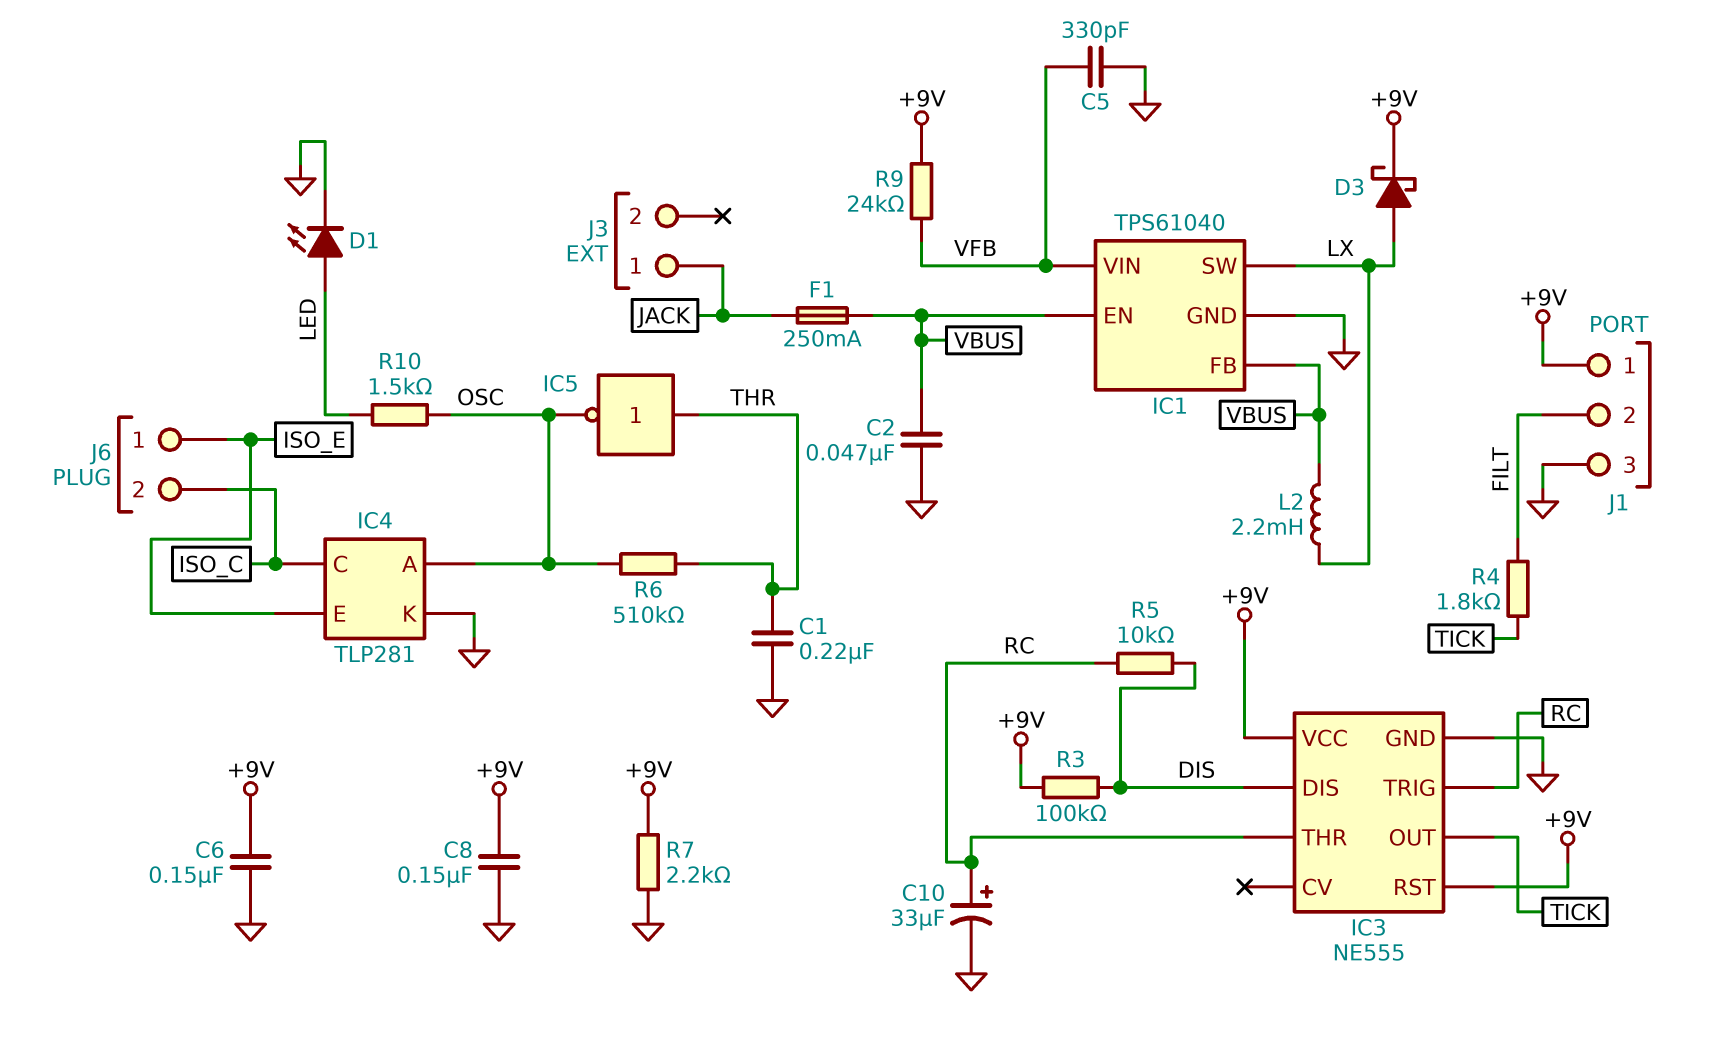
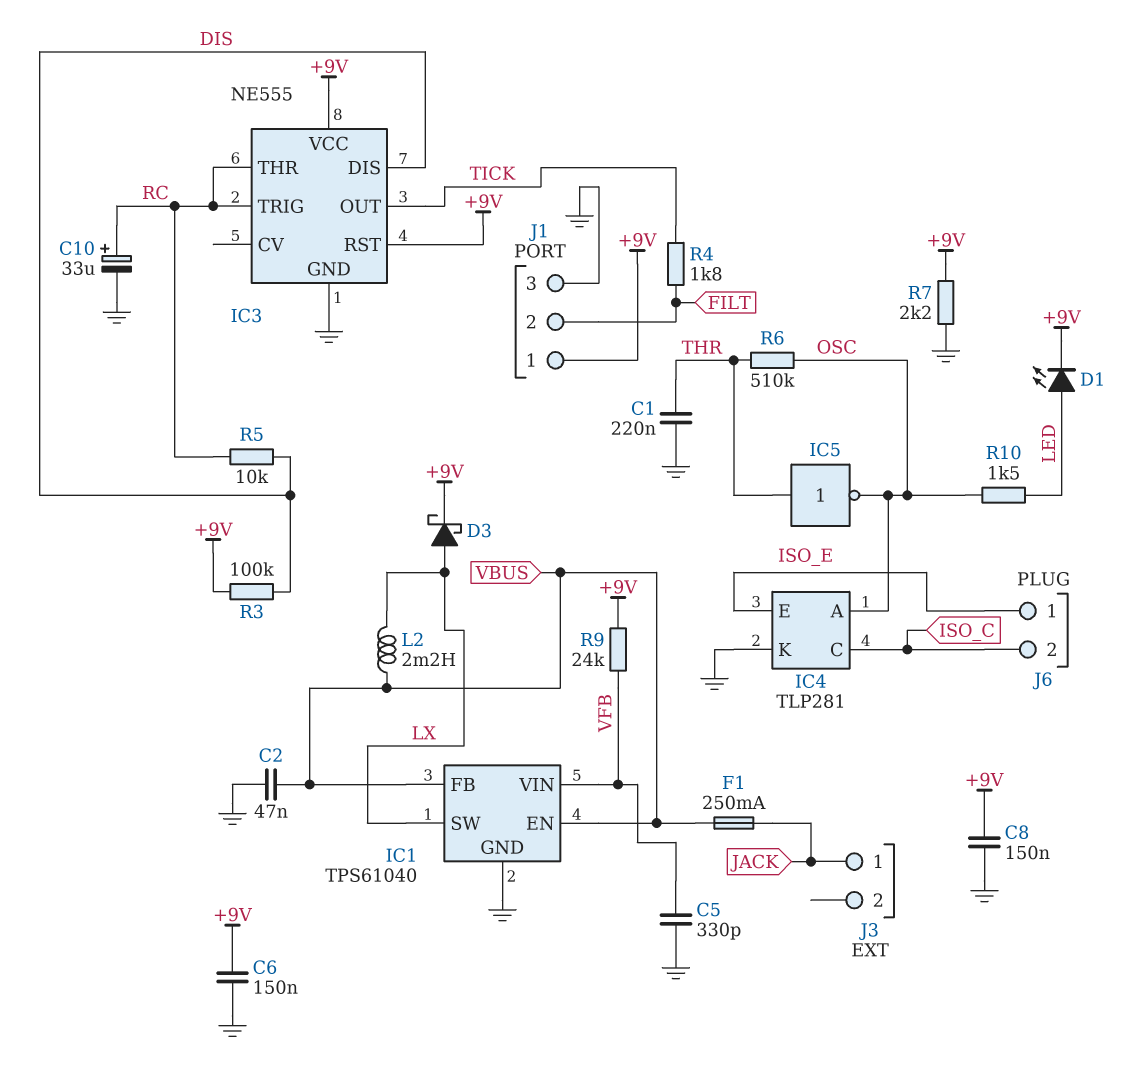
D1: LED (A LED, K GND) -> LED (A LED, K +9V)

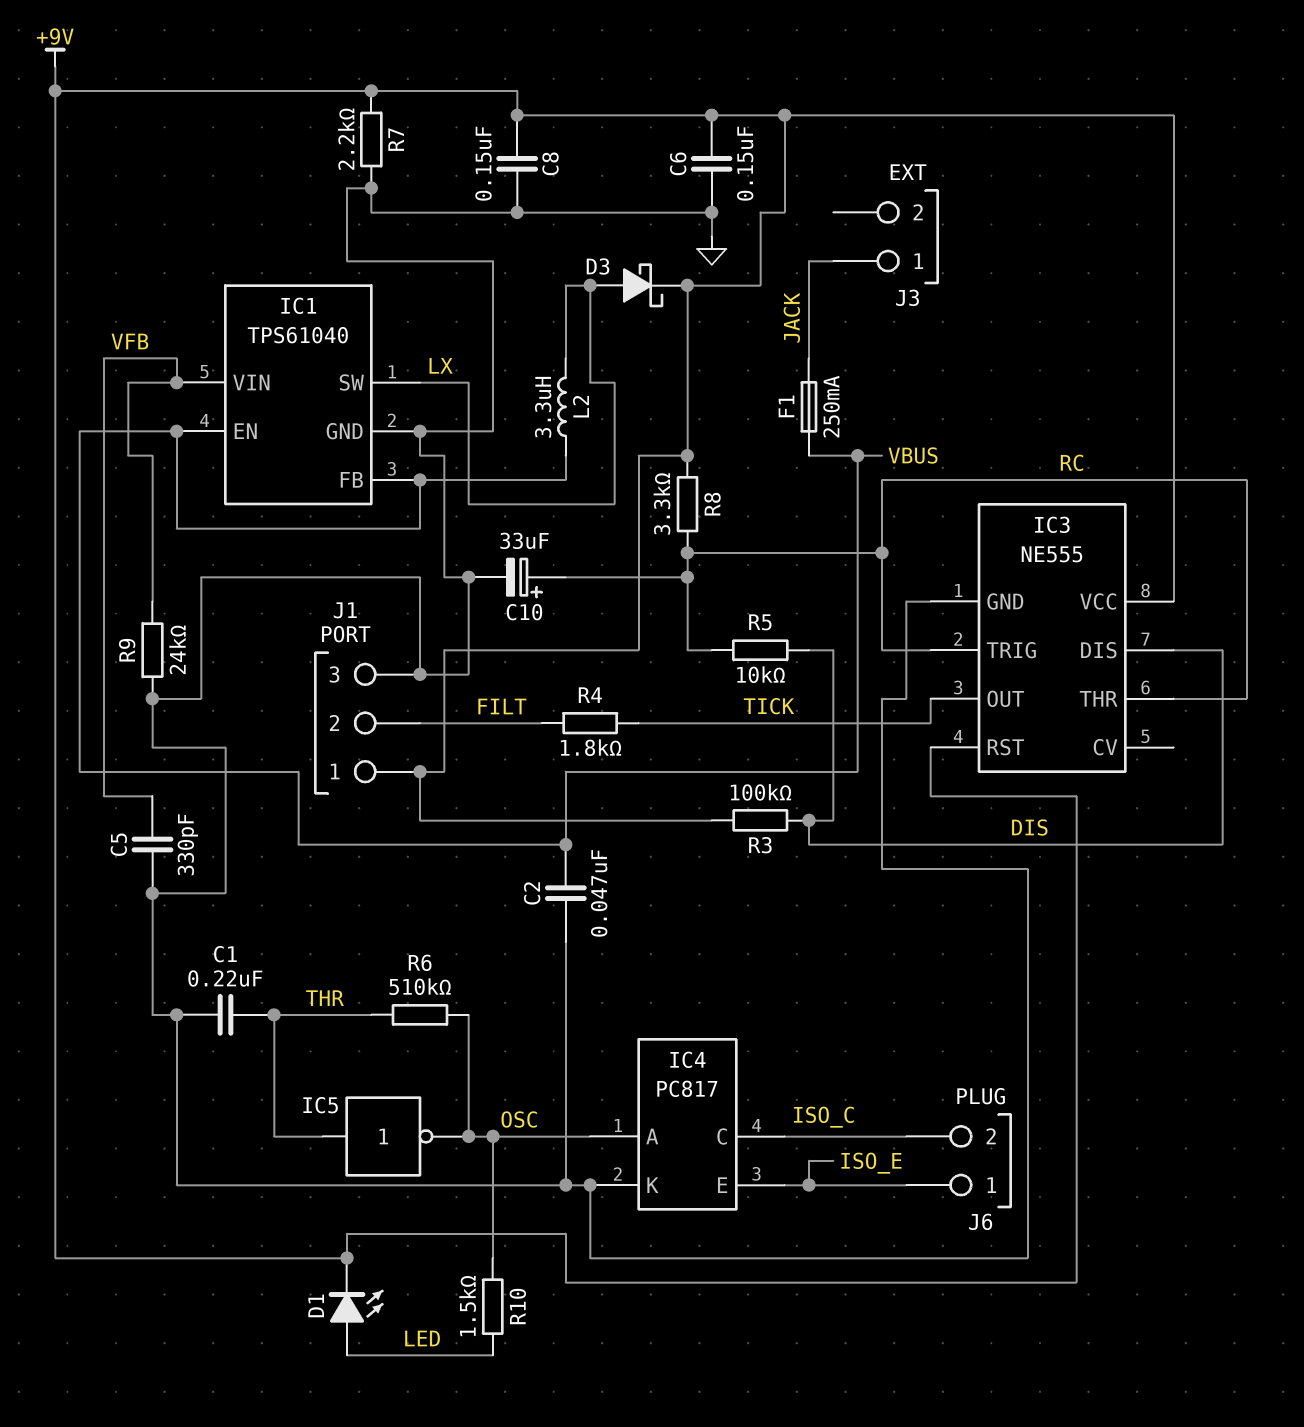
IC4: TLP281 -> PC817
L2: 2.2mH (LX, VBUS) -> 3.3uH (LX, VBUS)
R8: none -> 3.3k (+9V, RC)
R9: 24k (+9V, VFB) -> 24k (GND, VFB)

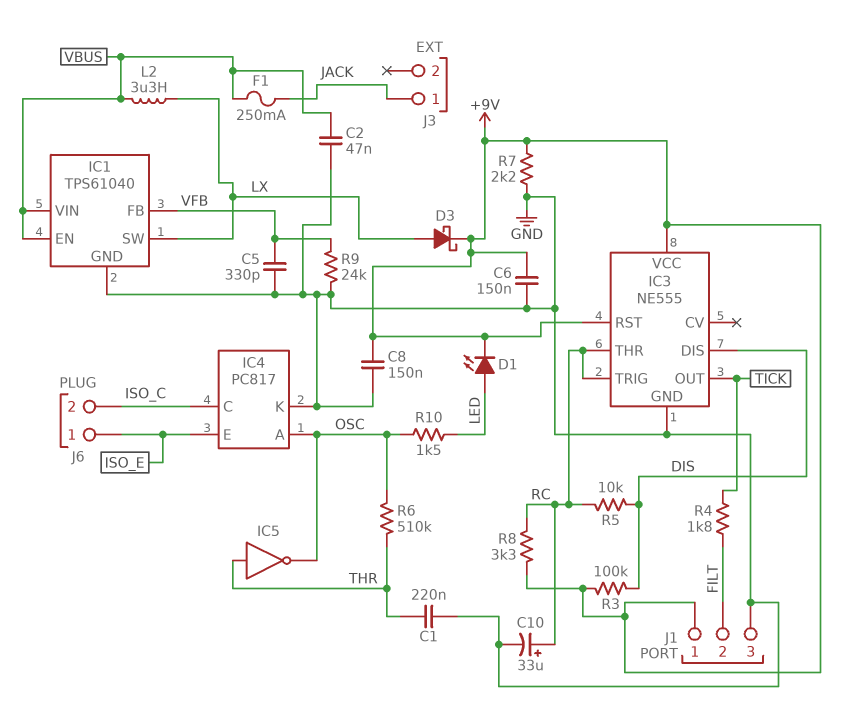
IC1 pin FB: VBUS -> VFB
IC1 pin VIN: VFB -> VBUS

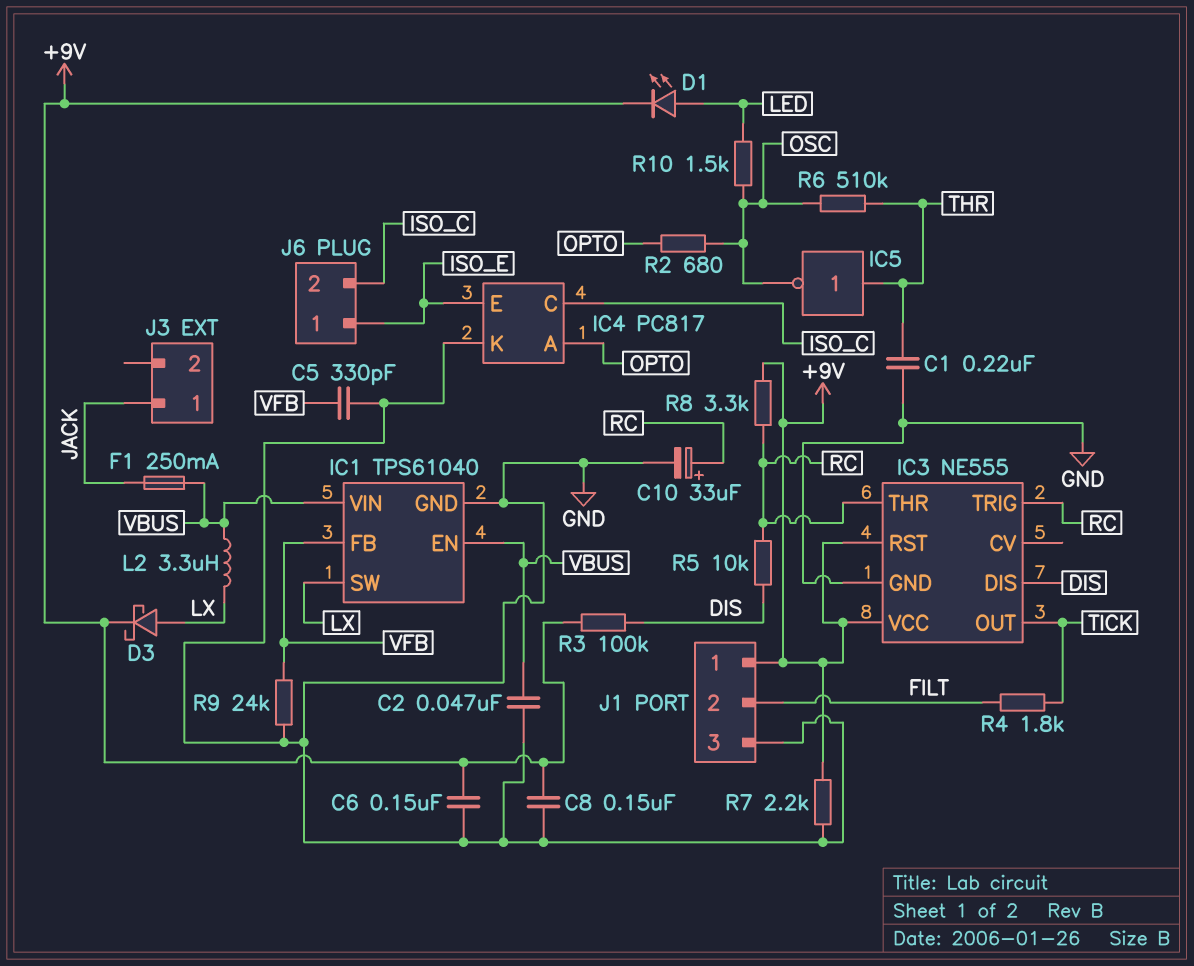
IC4 pin A: OSC -> OPTO
R2: none -> 680 (OPTO, OSC)

